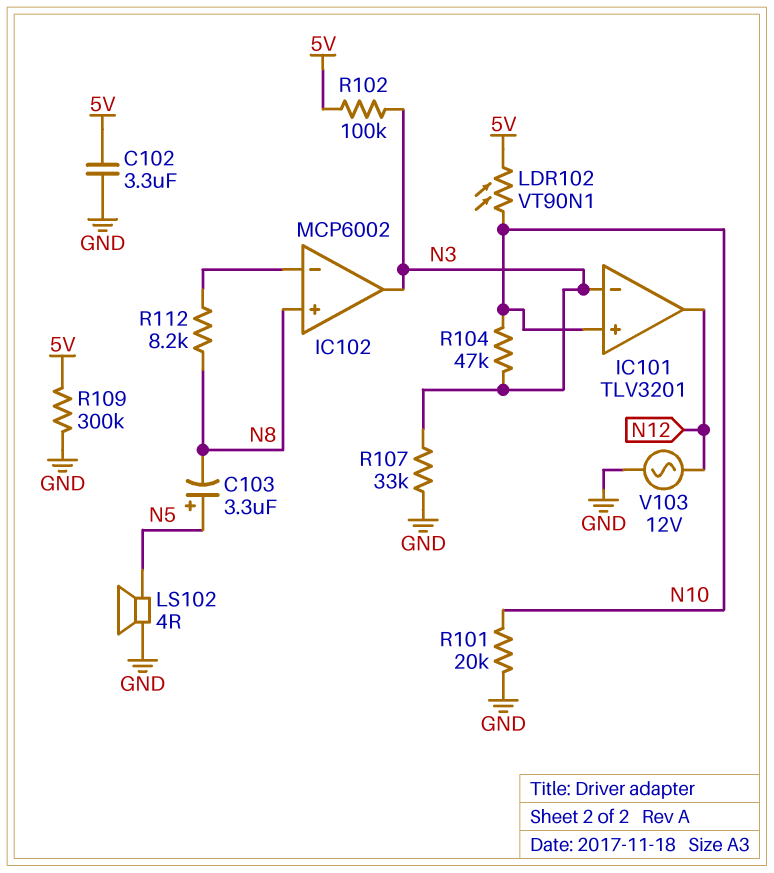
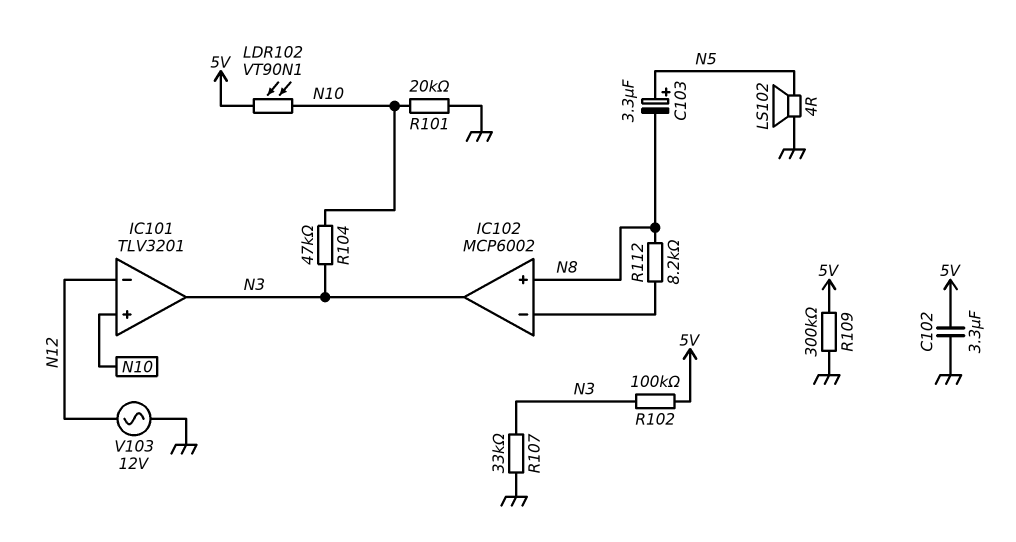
IC101 pin in-: N3 -> N12
IC101 pin out: N12 -> N3

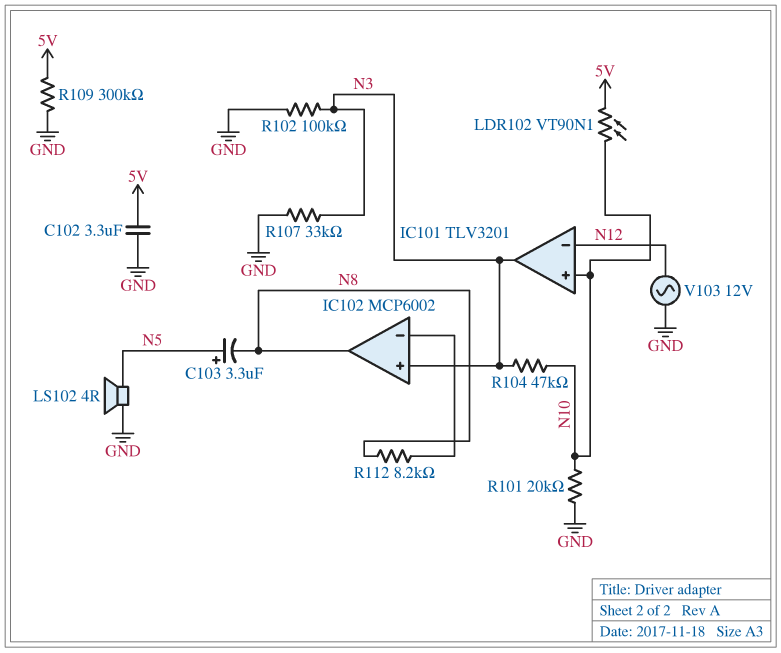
IC102 pin in+: N8 -> N3
IC102 pin out: N3 -> N8
R102: 100k (5V, N3) -> 100k (GND, N3)

